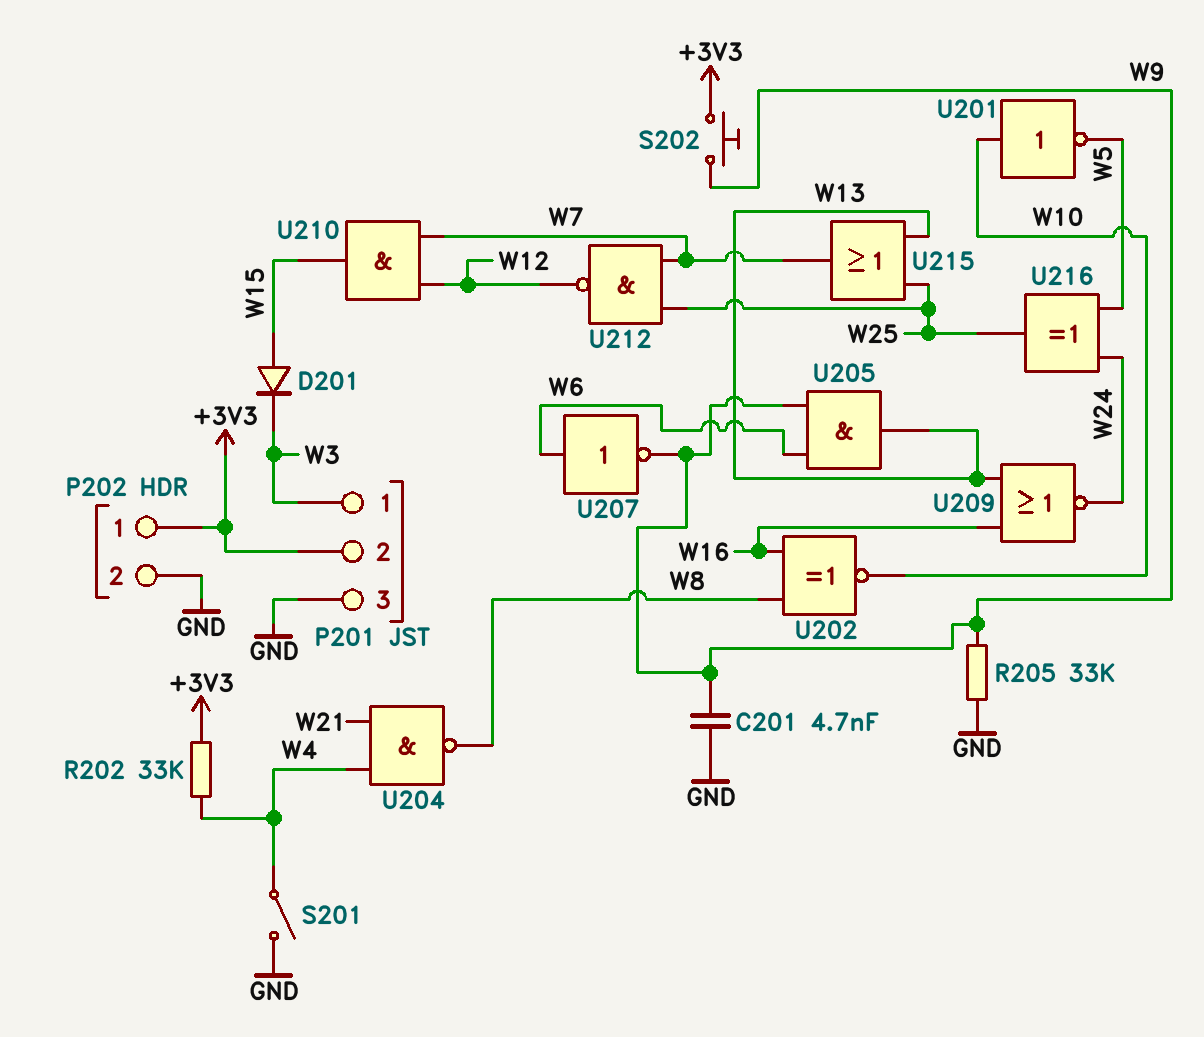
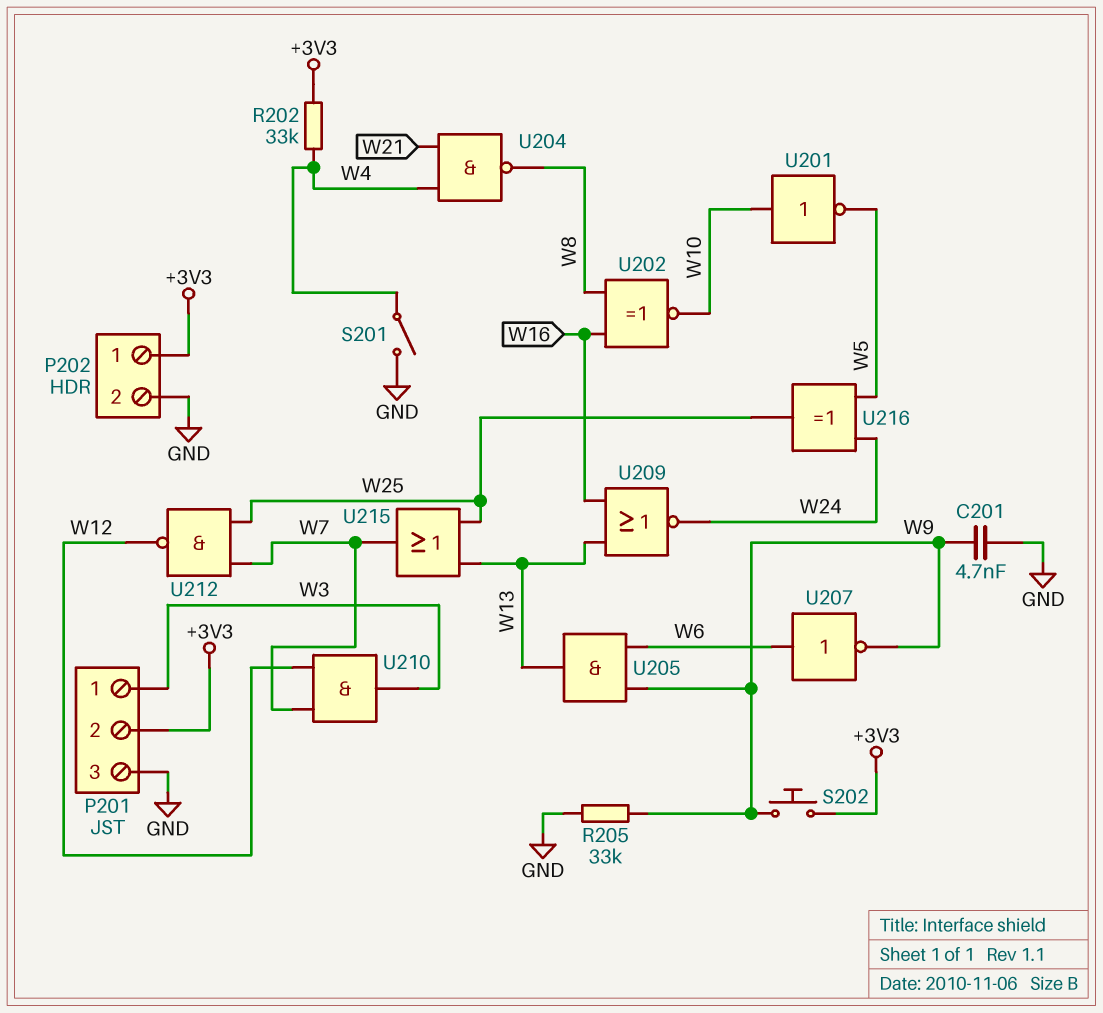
D201: diode (A W15, K W3) -> none
U210: AND (in W7, in W12, out W15) -> AND (in W7, in W12, out W3)

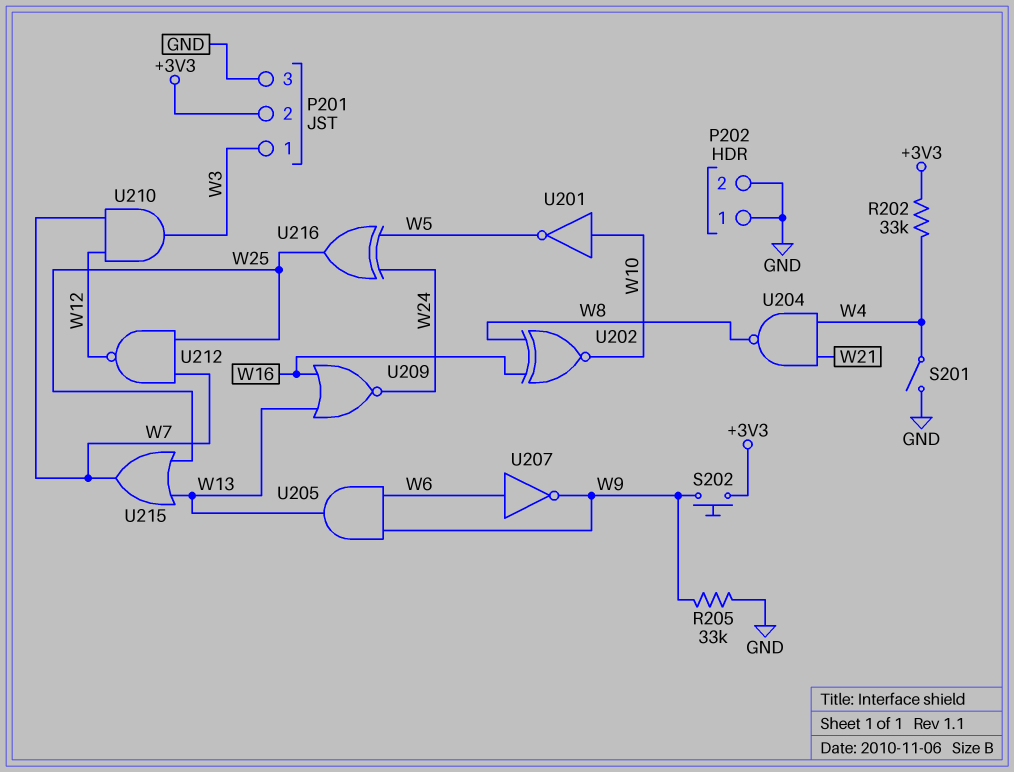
C201: 4.7nF (GND, W9) -> none
P202 pin 1: +3V3 -> GND

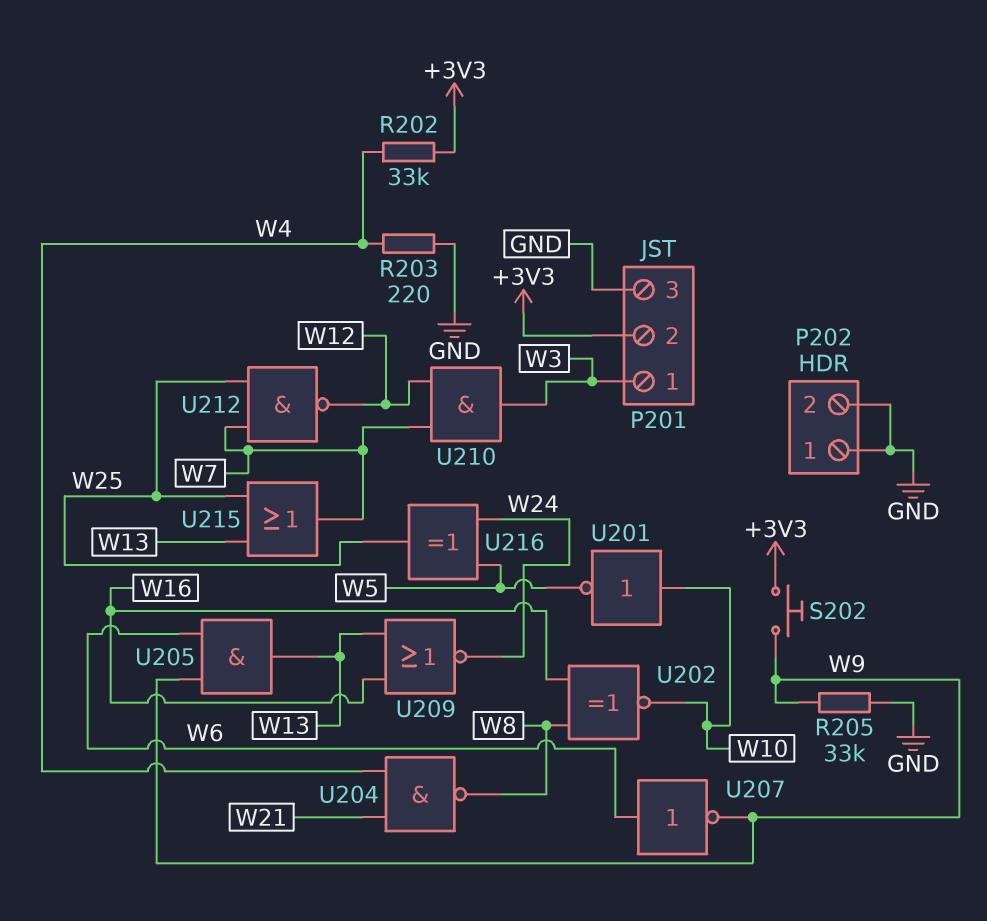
R203: none -> 220 (GND, W4)
S201: switch (GND, W4) -> none

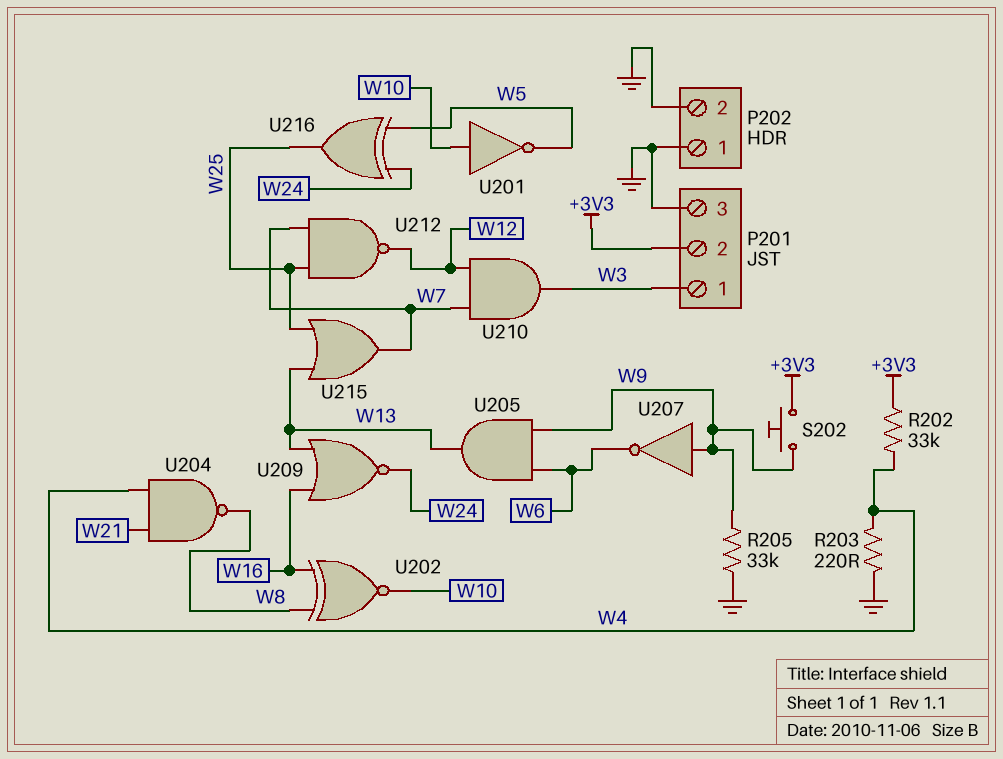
U207: NOT (in W6, out W9) -> NOT (in W9, out W6)

